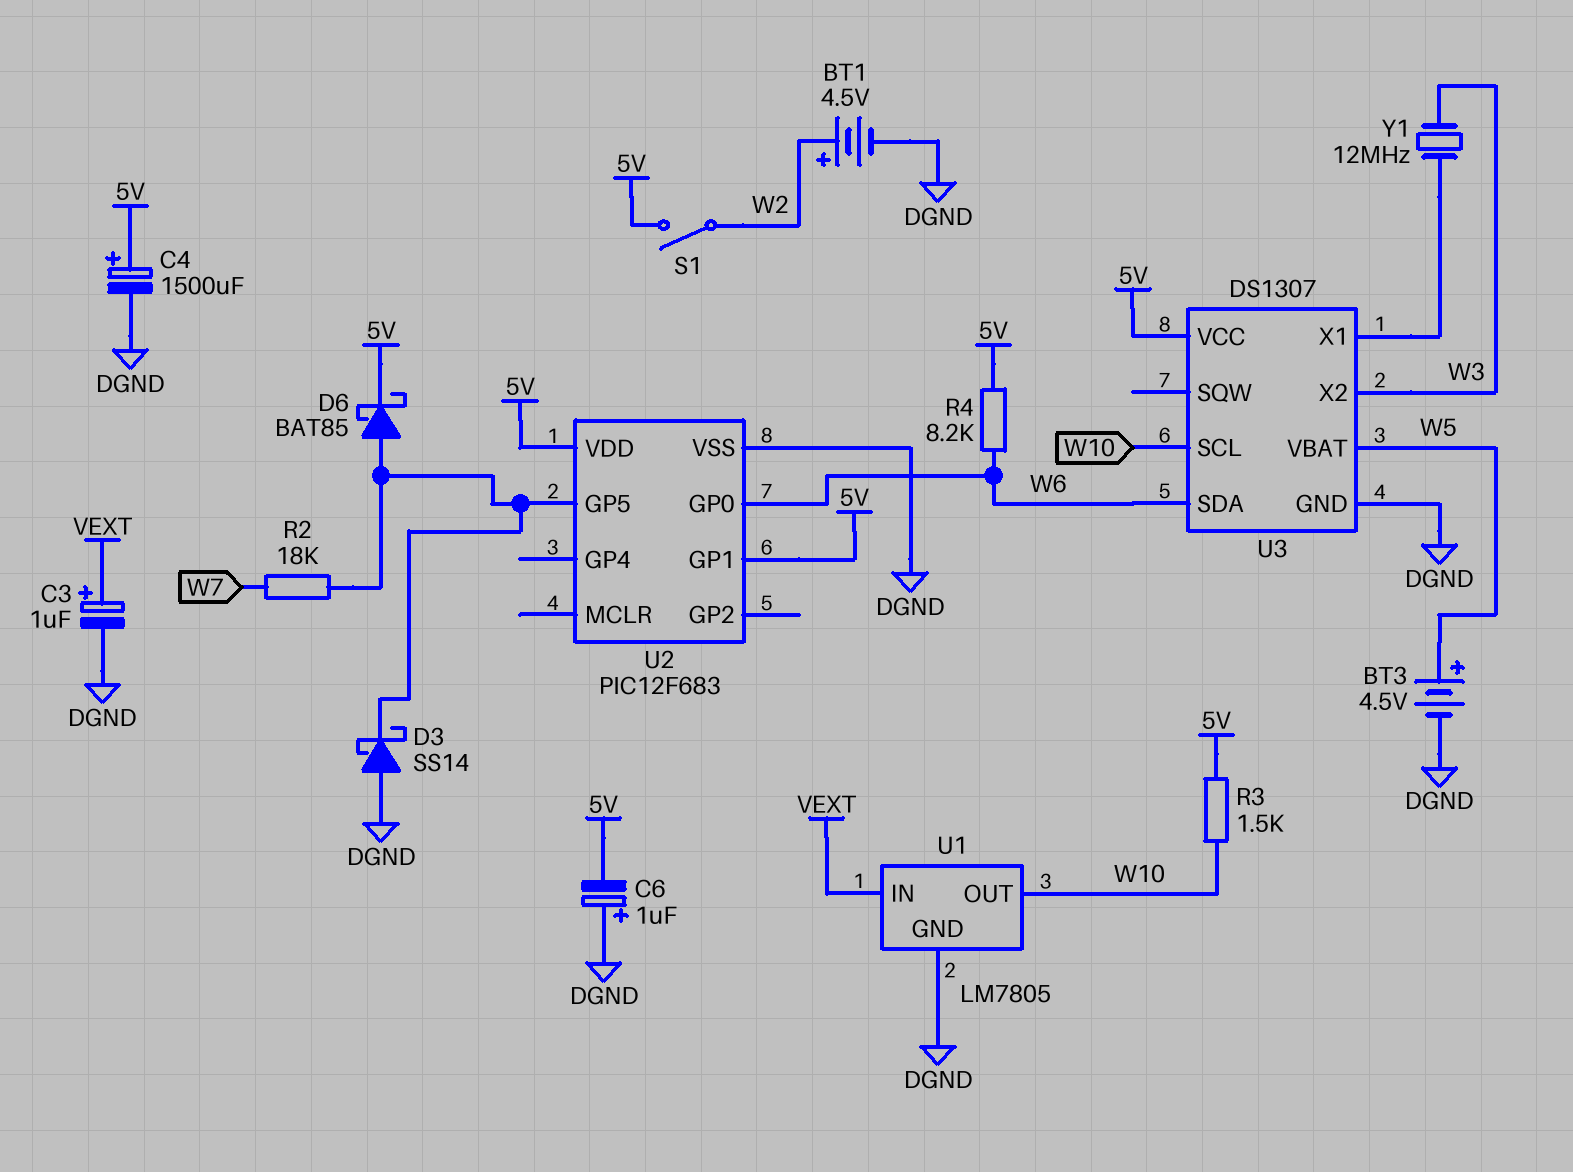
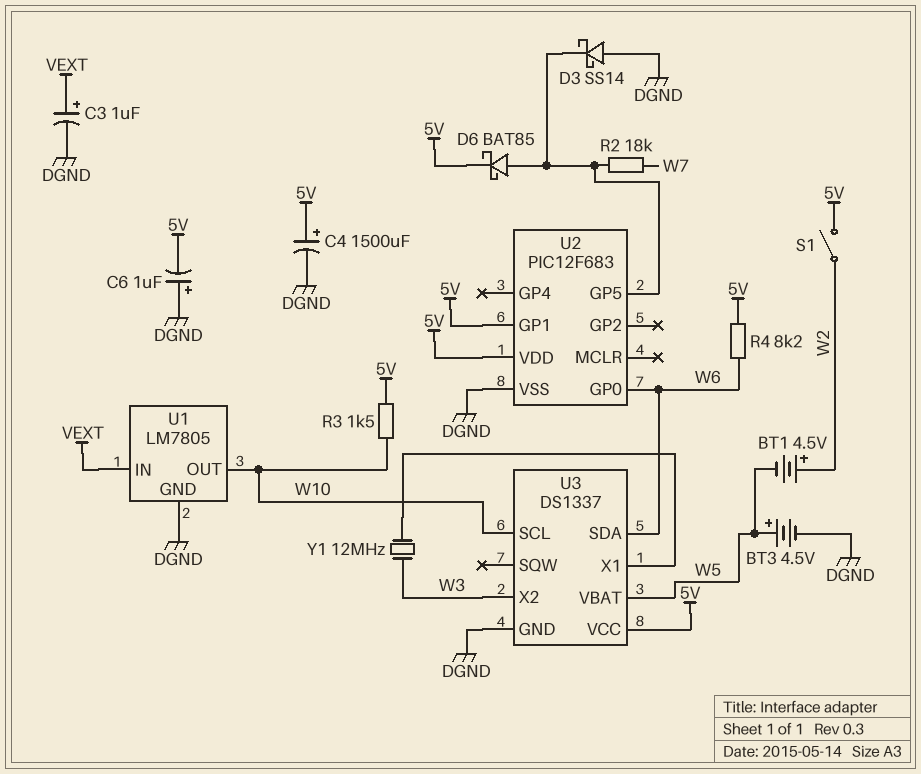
BT1: 4.5V (plus W2, minus DGND) -> 4.5V (plus W2, minus W5)
U3: DS1307 -> DS1337

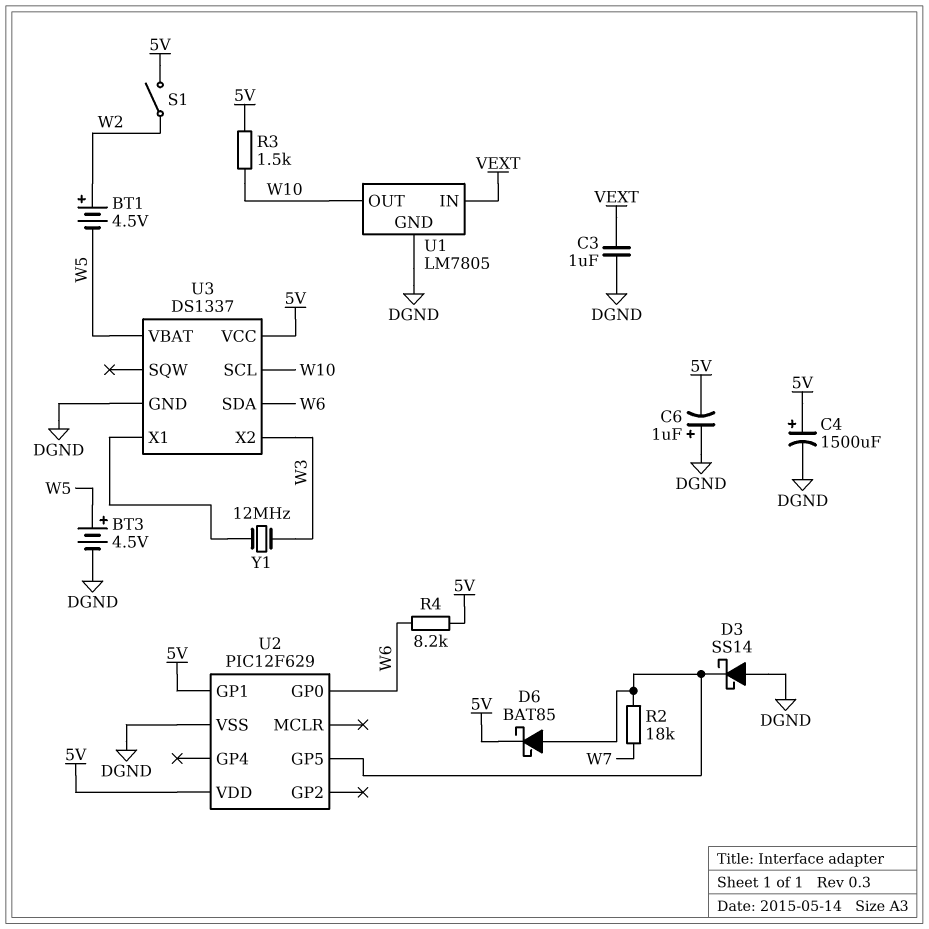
C3: 1uF (plus VEXT, minus DGND) -> 1uF (DGND, VEXT)
U2: PIC12F683 -> PIC12F629

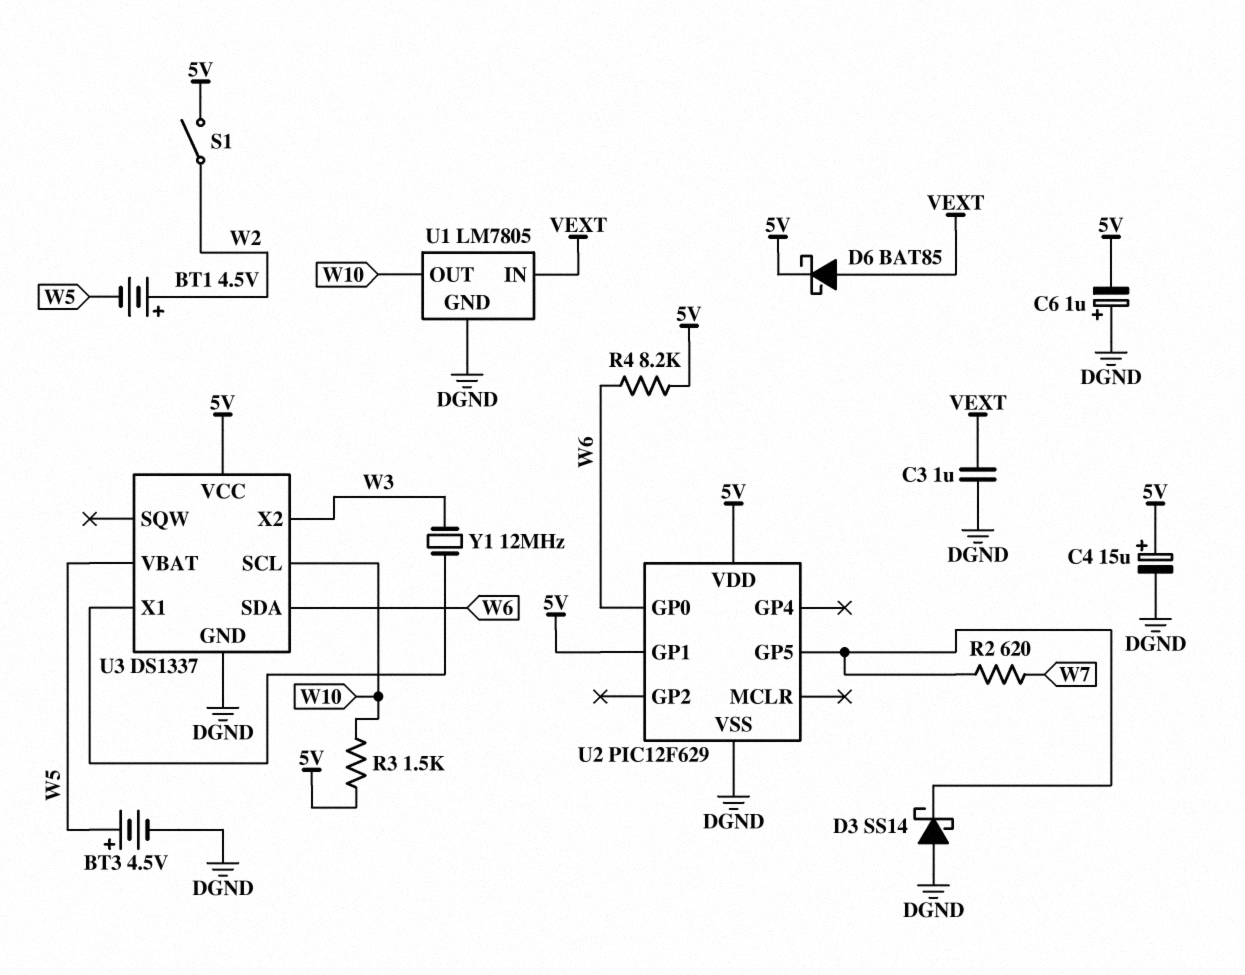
C4: 1500uF (plus 5V, minus DGND) -> 15uF (plus 5V, minus DGND)
D6: schottky BAT85 (A U2/GP5, K 5V) -> schottky BAT85 (A VEXT, K 5V)
R2: 18k (U2/GP5, W7) -> 620 (U2/GP5, W7)

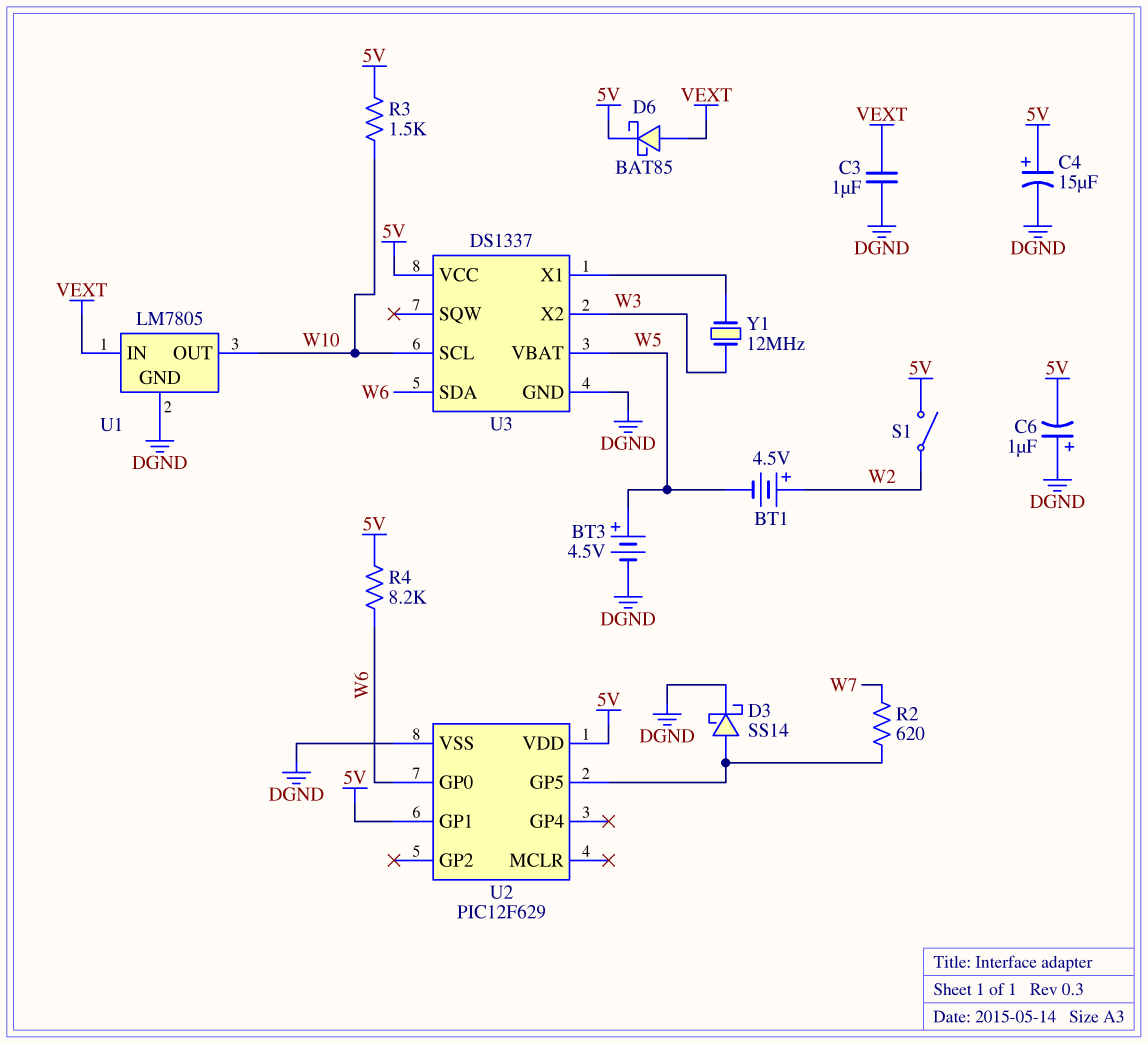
D3: schottky SS14 (A DGND, K U2/GP5) -> schottky SS14 (A U2/GP5, K DGND)

